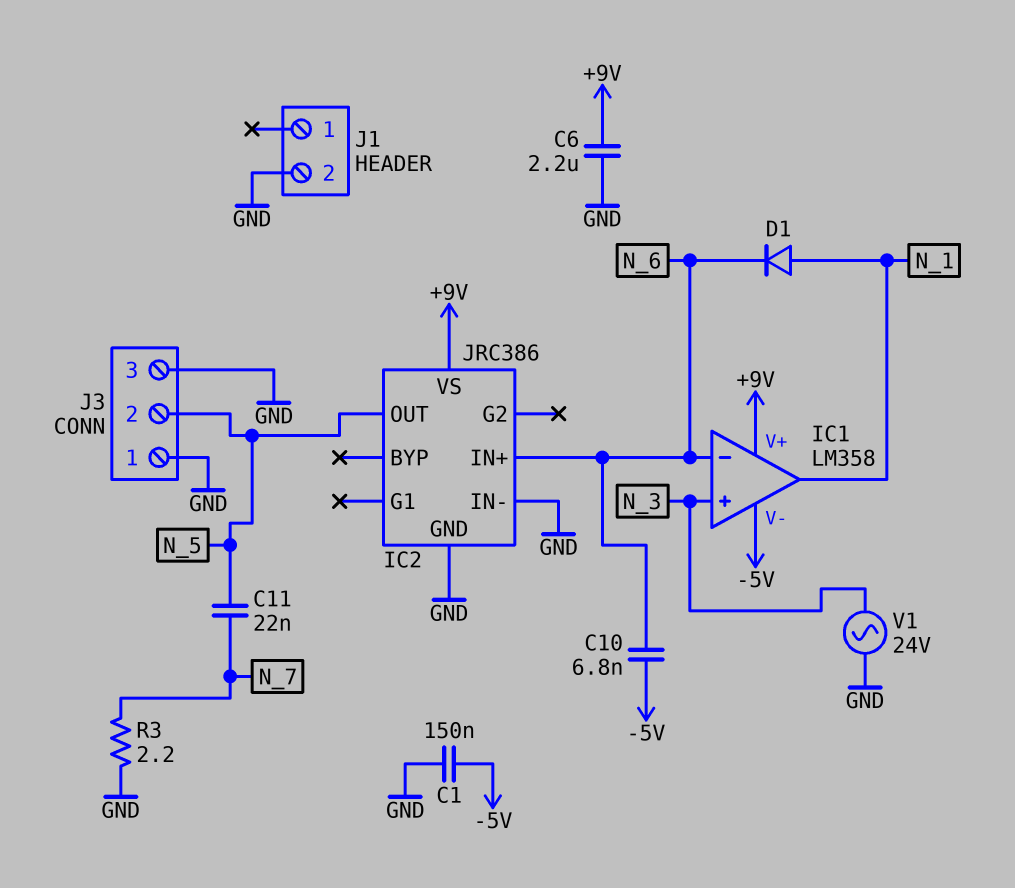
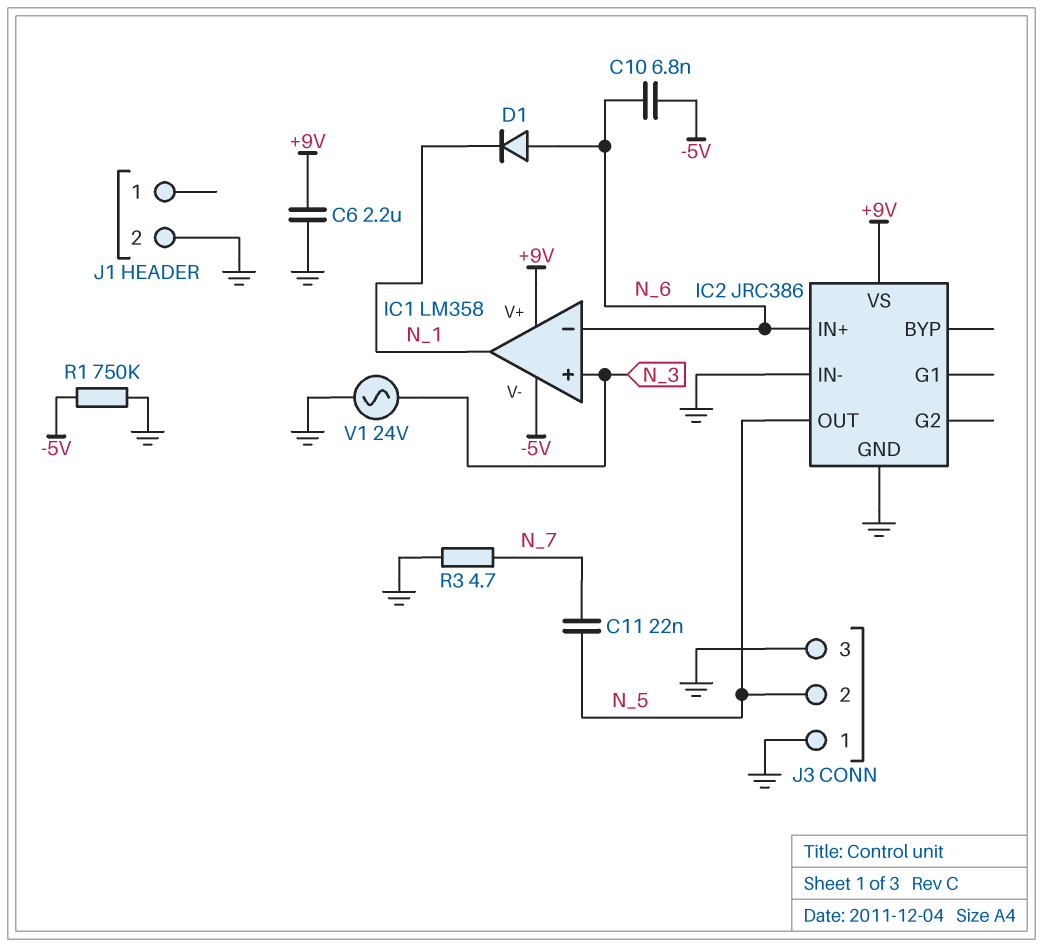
C1: 150nF (-5V, GND) -> none
D1: diode (A N_1, K N_6) -> diode (A N_6, K N_1)
R1: none -> 750k (-5V, GND)
R3: 2.2 (GND, N_7) -> 4.7 (GND, N_7)

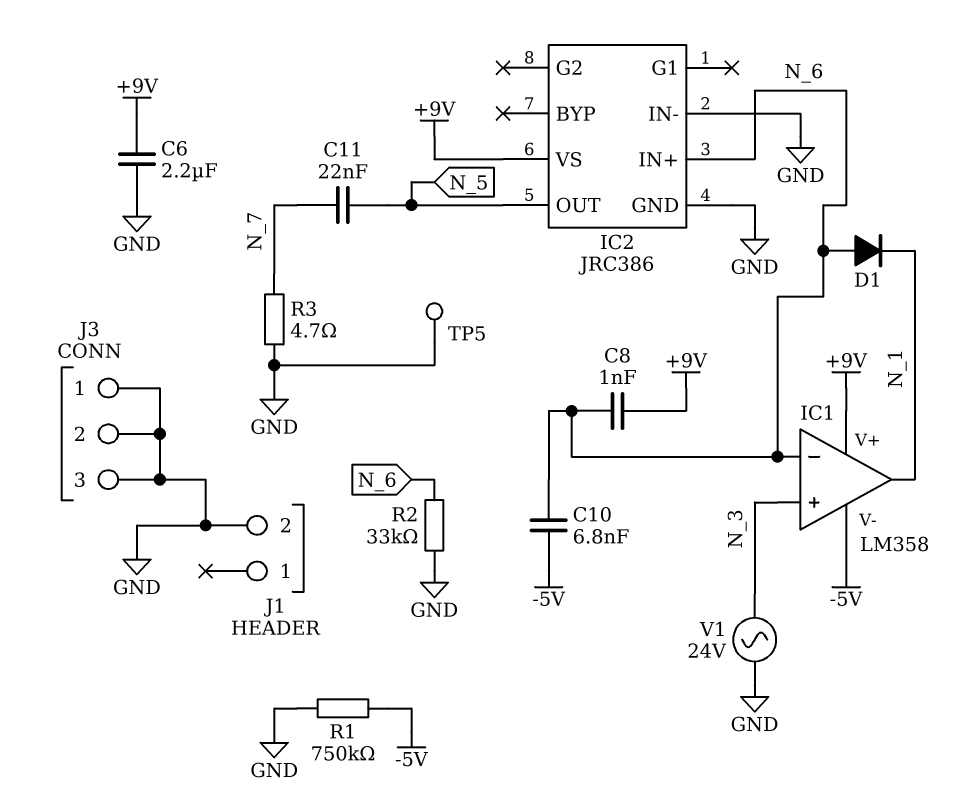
C8: none -> 1nF (+9V, N_6)
J3 pin 2: N_5 -> GND
R2: none -> 33k (GND, N_6)
TP5: none -> test point (GND)

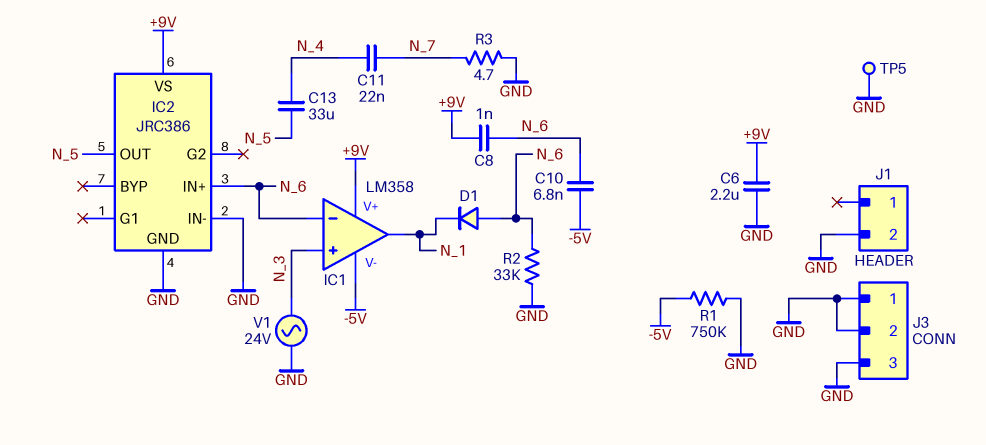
C11: 22nF (N_5, N_7) -> 22nF (N_4, N_7)
C13: none -> 33uF (N_4, N_5)

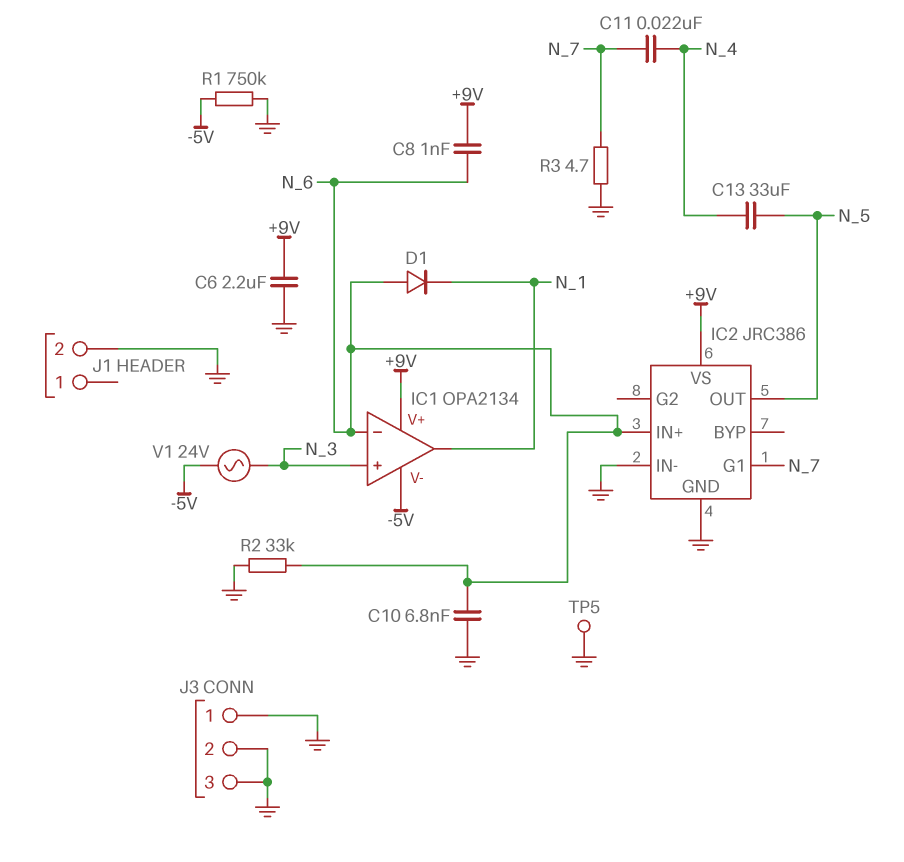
C10: 6.8nF (-5V, N_6) -> 6.8nF (GND, N_6)
IC1: LM358 -> OPA2134
IC2 pin G1: none -> N_7
V1: AC 24V (GND, N_3) -> AC 24V (-5V, N_3)

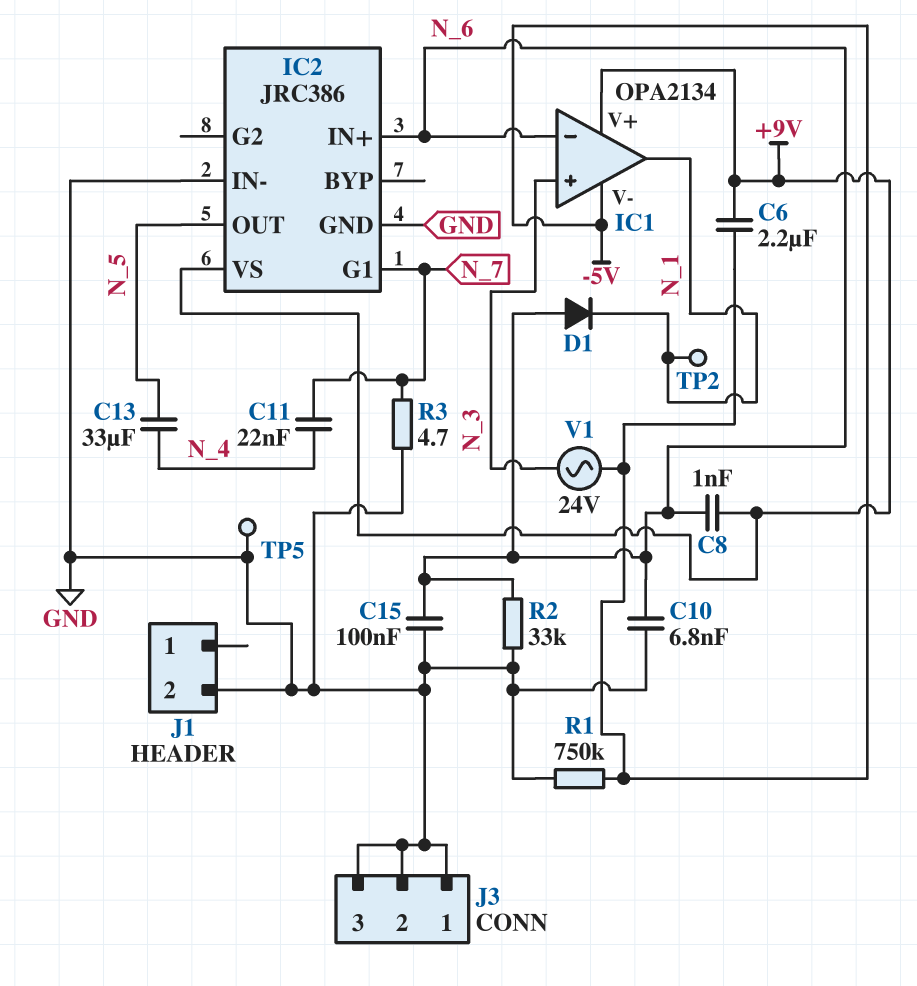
C6: 2.2uF (+9V, GND) -> 2.2uF (+9V, -5V)
C15: none -> 100nF (GND, N_6)
TP2: none -> test point (N_1)

